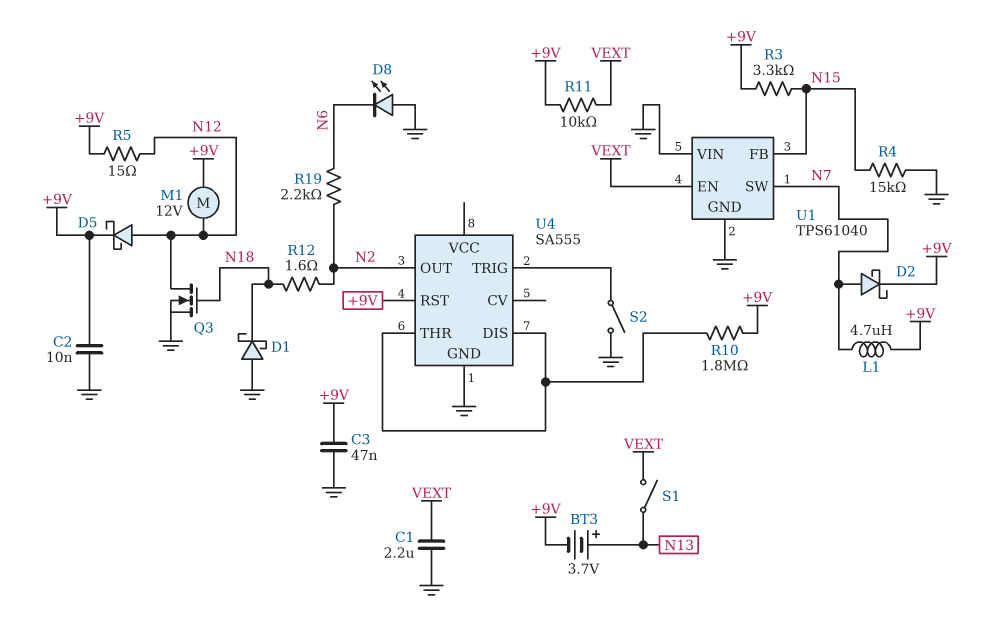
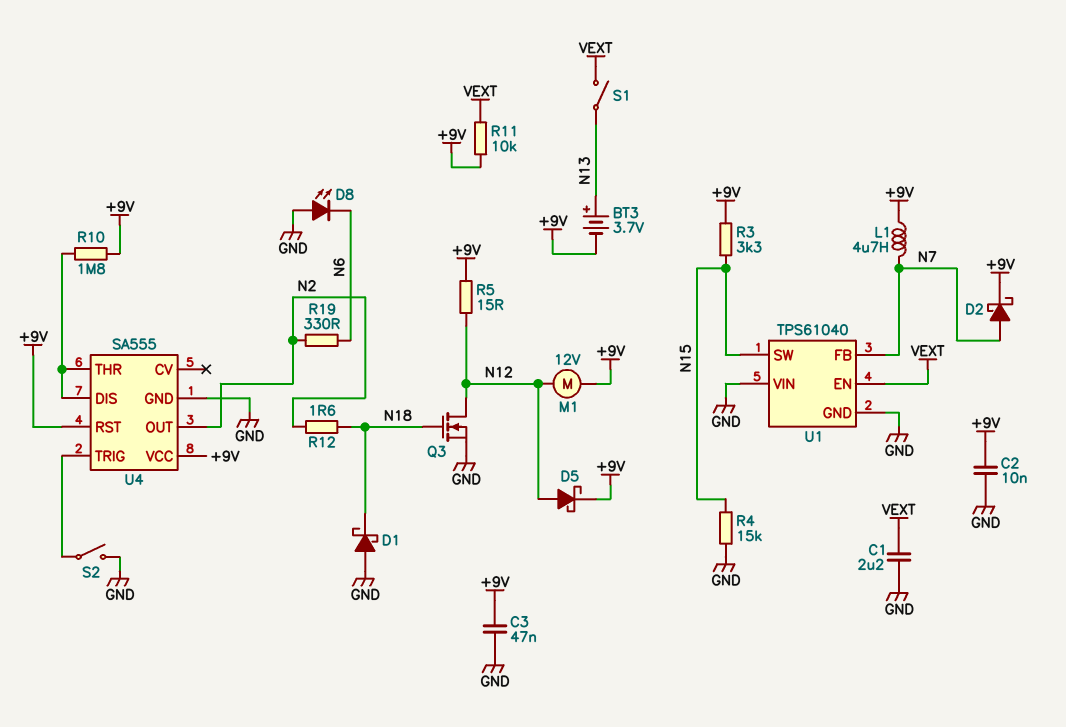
R19: 2.2k (N2, N6) -> 330 (N2, N6)
U1 pin FB: N15 -> N7
U1 pin SW: N7 -> N15
U4 pin VCC: none -> +9V

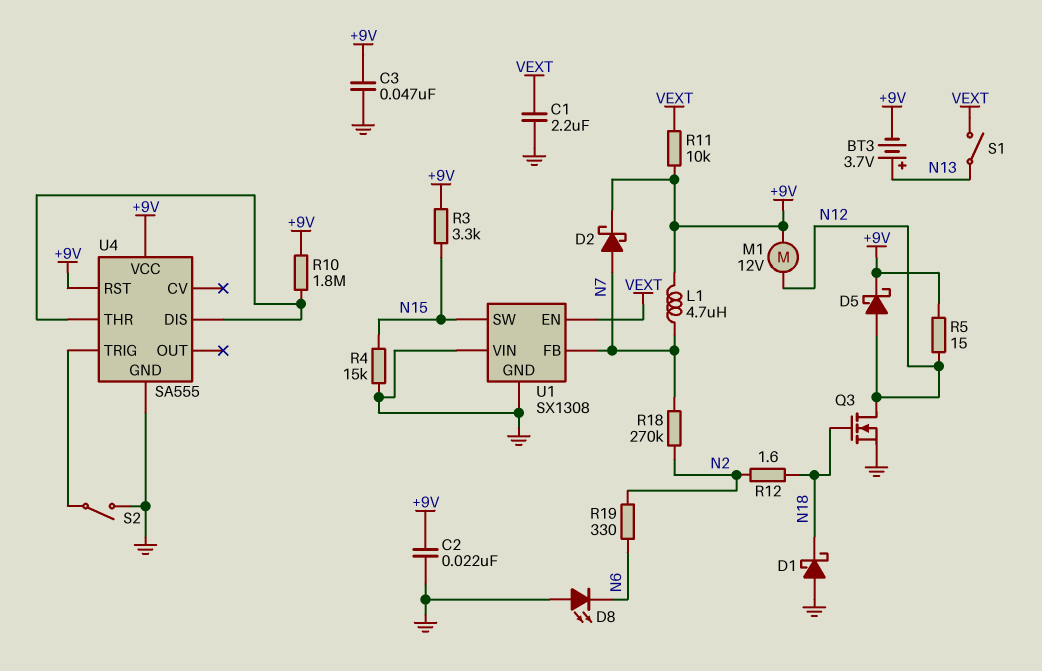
C2: 10nF (+9V, GND) -> 22nF (+9V, GND)
R18: none -> 270k (N2, N7)
U1: TPS61040 -> SX1308
U4 pin OUT: N2 -> none

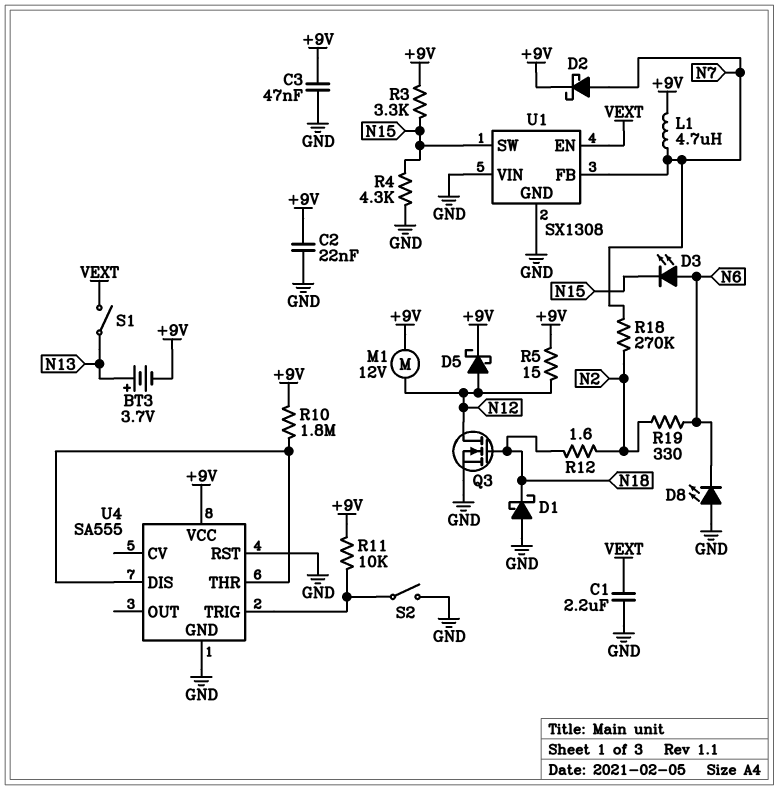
D3: none -> LED (A N6, K N15)
R4: 15k (GND, N15) -> 4.3k (GND, N15)
R11: 10k (+9V, VEXT) -> 10k (+9V, U4/TRIG)
U4 pin RST: +9V -> GND

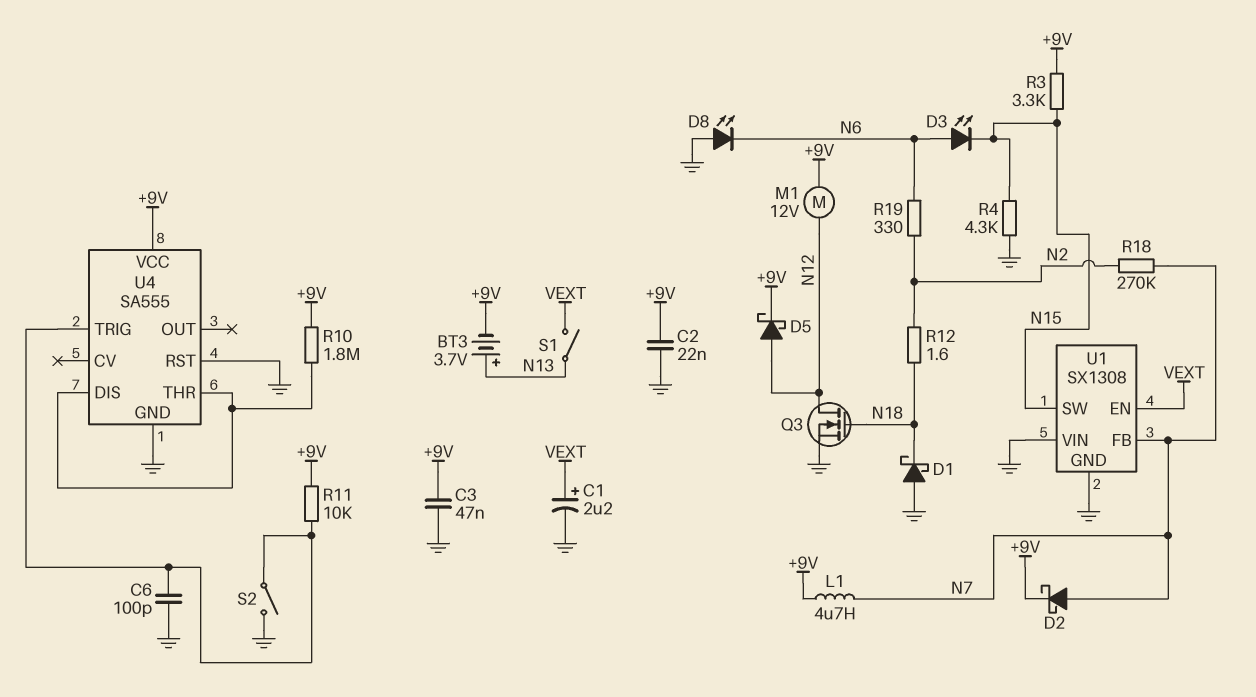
C1: 2.2uF (GND, VEXT) -> 2.2uF (plus VEXT, minus GND)
C6: none -> 100pF (GND, U4/TRIG)
R5: 15 (+9V, N12) -> none

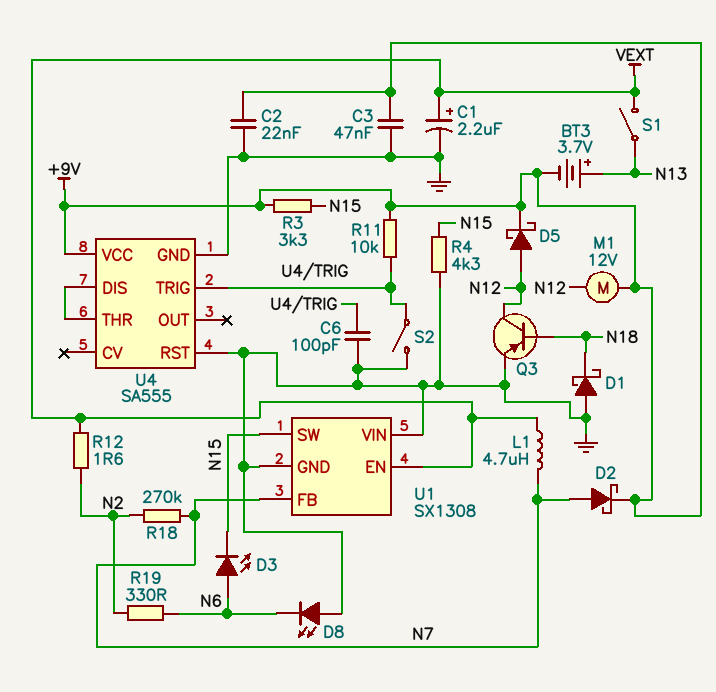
L1: 4.7uH (+9V, N7) -> 4.7uH (N7, VEXT)
Q3: NMOS (G N18, D N12, S GND) -> PNP (B N18, C N12, E GND)
R10: 1.8M (+9V, U4/DIS) -> none
R12: 1.6 (N2, N18) -> 1.6 (N2, VEXT)

